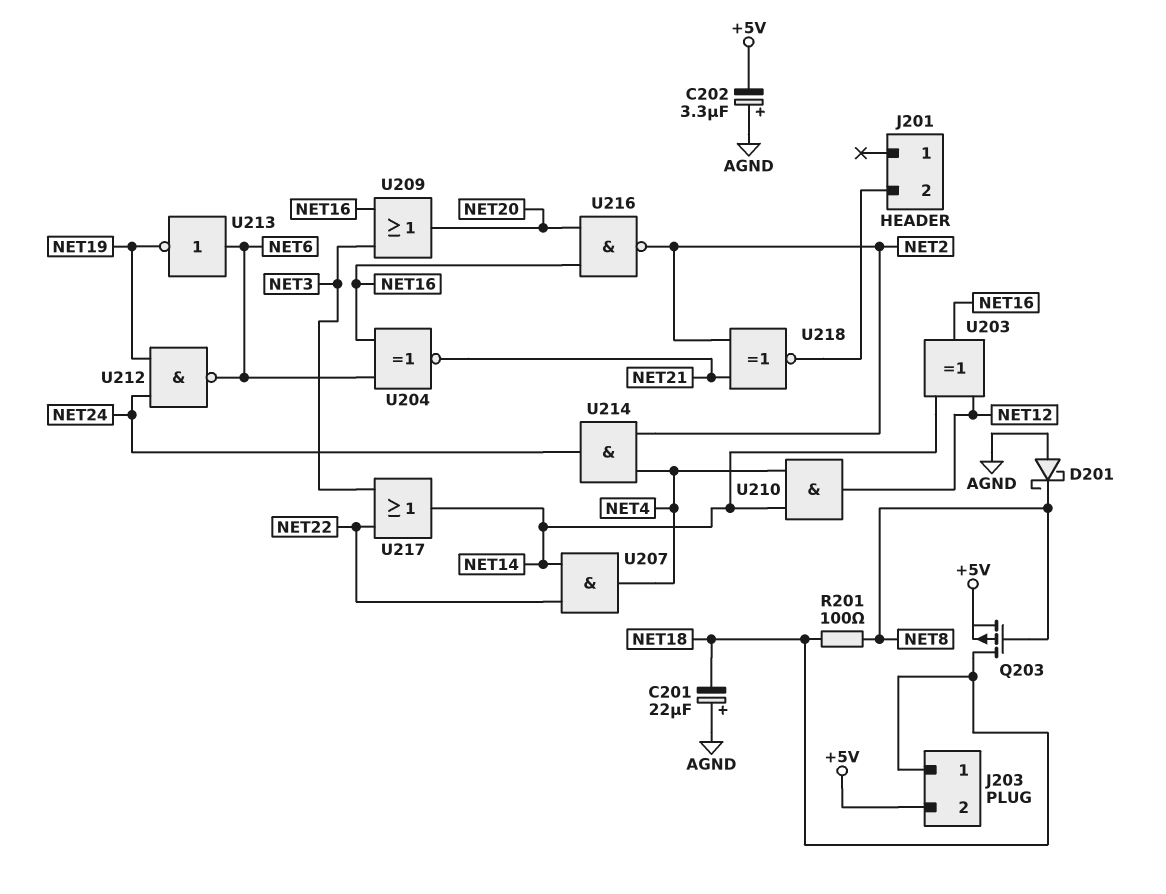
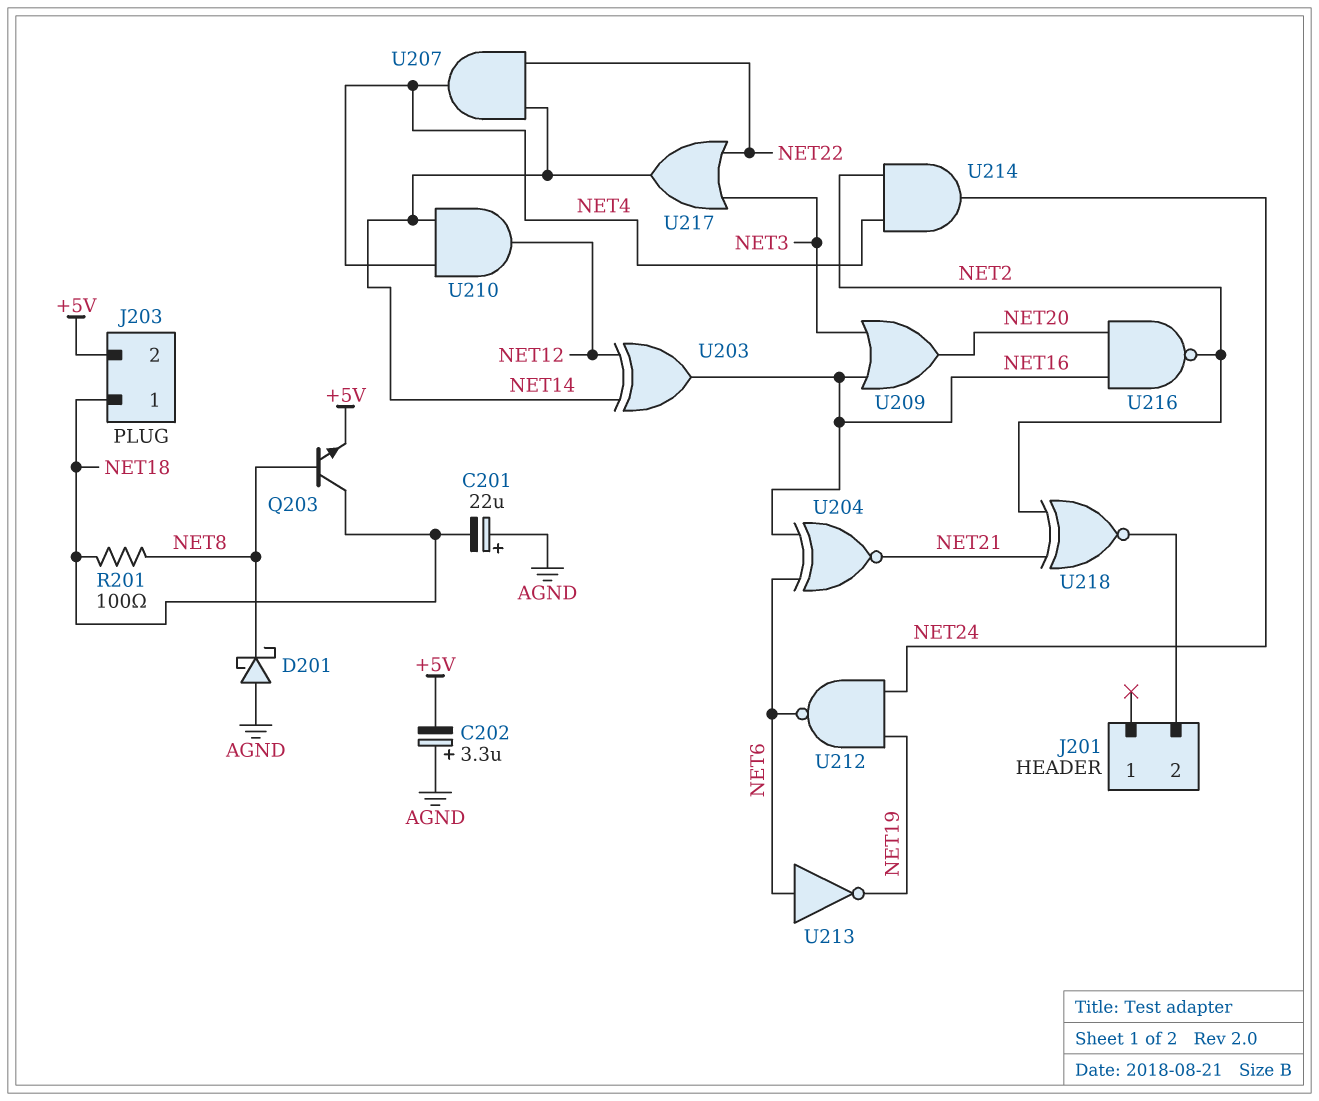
Q203: PMOS (G NET8, D NET18, S +5V) -> NPN (B NET8, C NET18, E +5V)

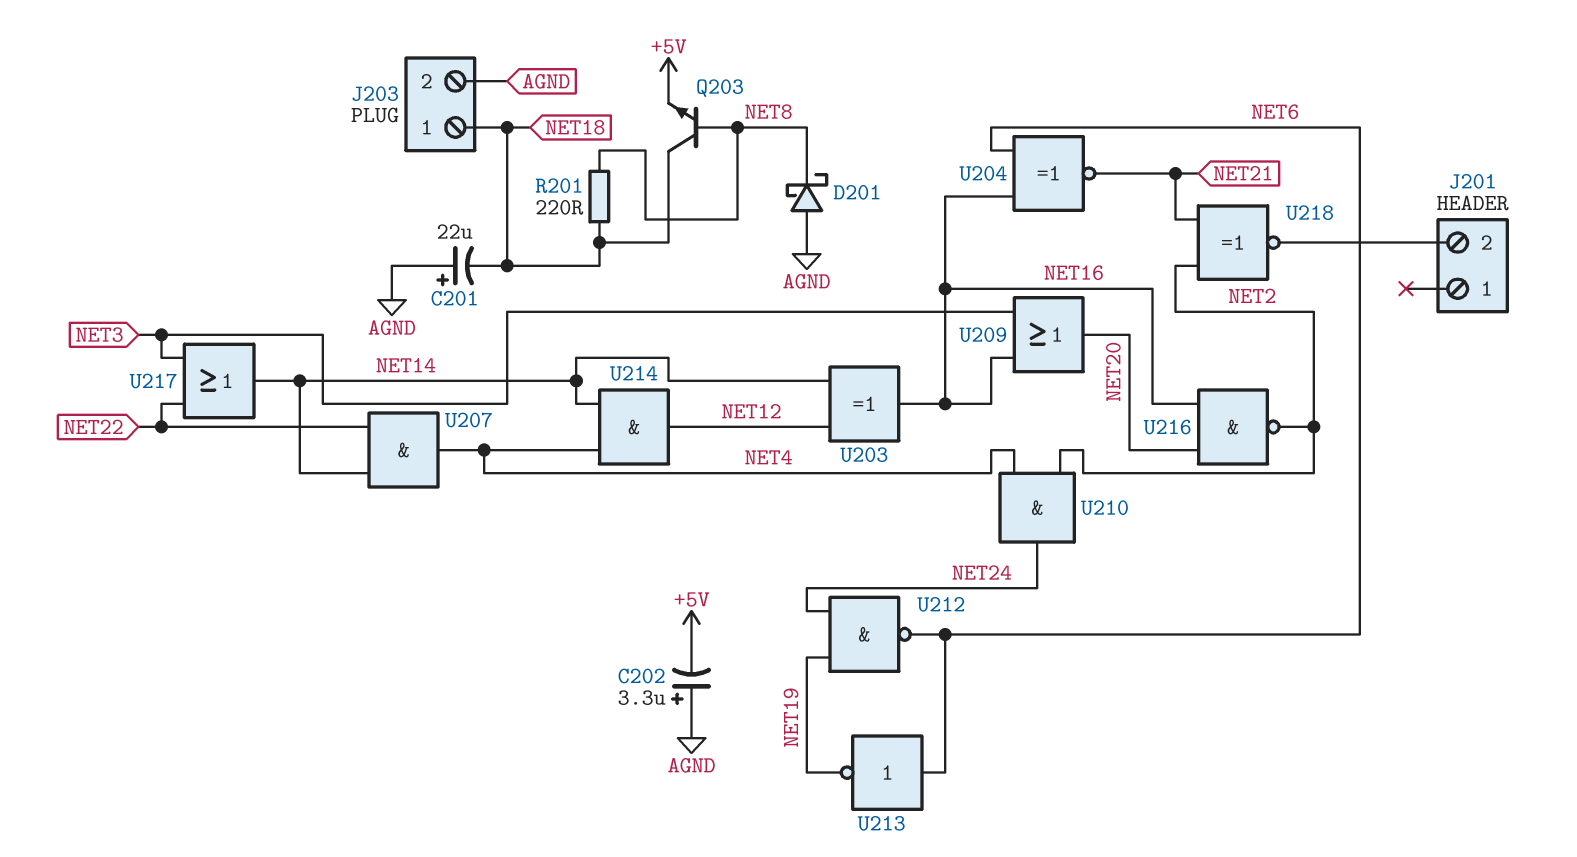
J203 pin 2: +5V -> AGND
R201: 100 (NET8, NET18) -> 220 (NET8, NET18)
U210: AND (in NET4, in NET14, out NET12) -> AND (in NET2, in NET4, out NET24)
U214: AND (in NET2, in NET4, out NET24) -> AND (in NET4, in NET14, out NET12)

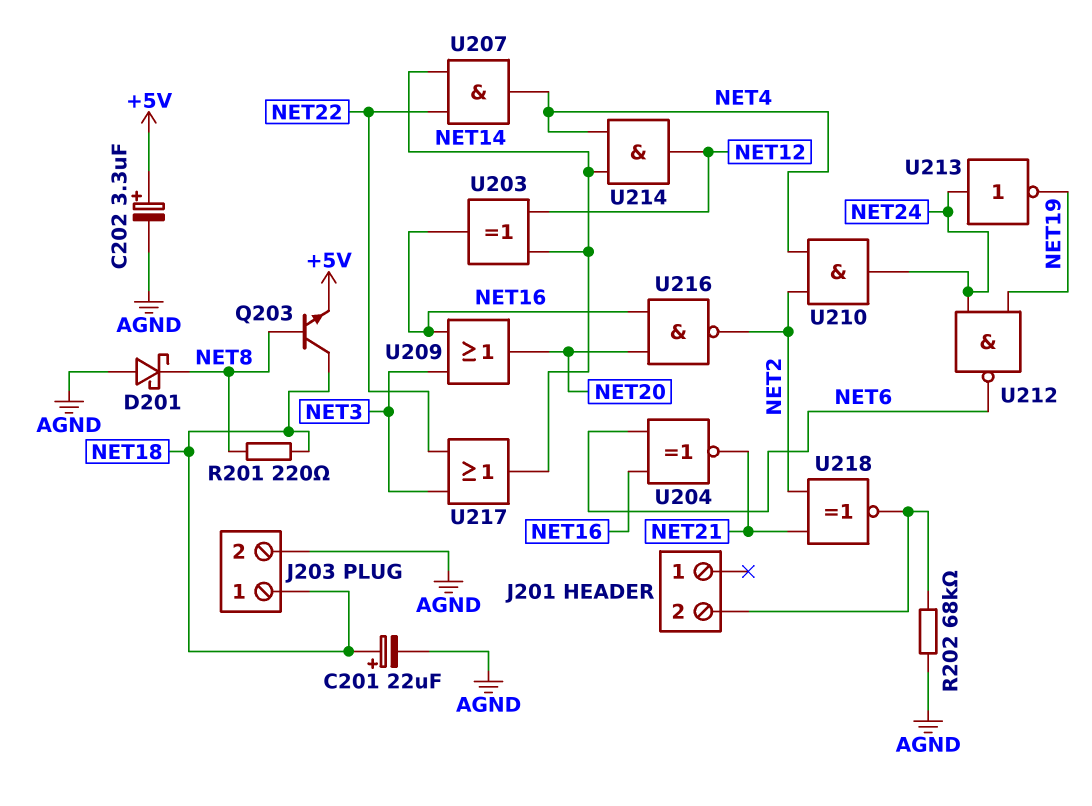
C201: 22uF (plus AGND, minus NET18) -> 22uF (plus NET18, minus AGND)
C202: 3.3uF (plus AGND, minus +5V) -> 3.3uF (plus +5V, minus AGND)
R202: none -> 68k (AGND, J201/2)
U213: NOT (in NET6, out NET19) -> NOT (in NET24, out NET19)

